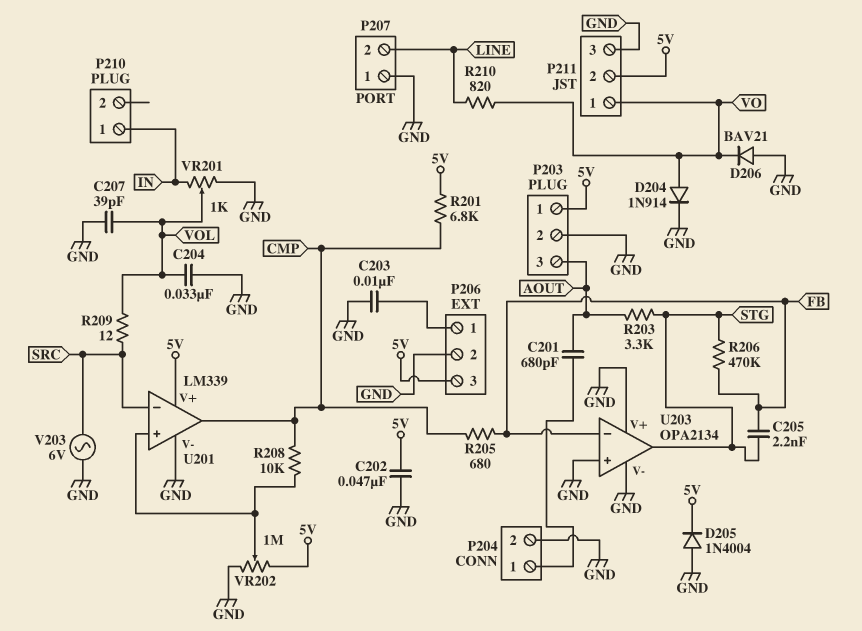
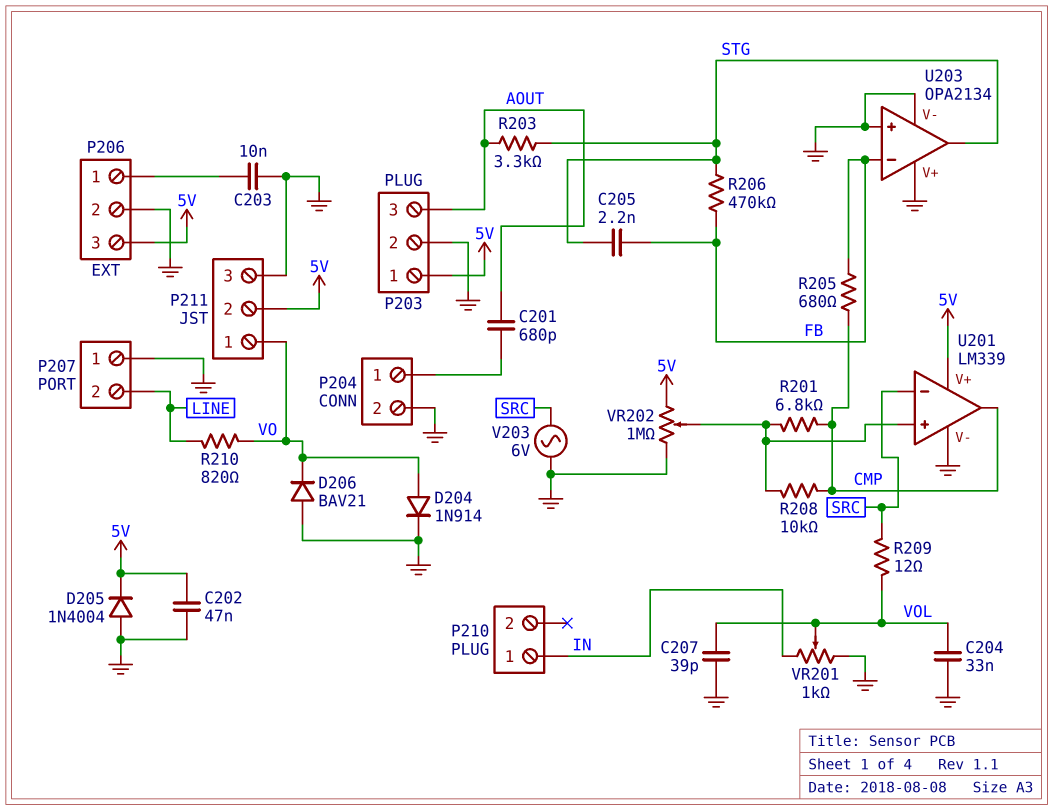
R201: 6.8k (5V, CMP) -> 6.8k (CMP, U201/in+)

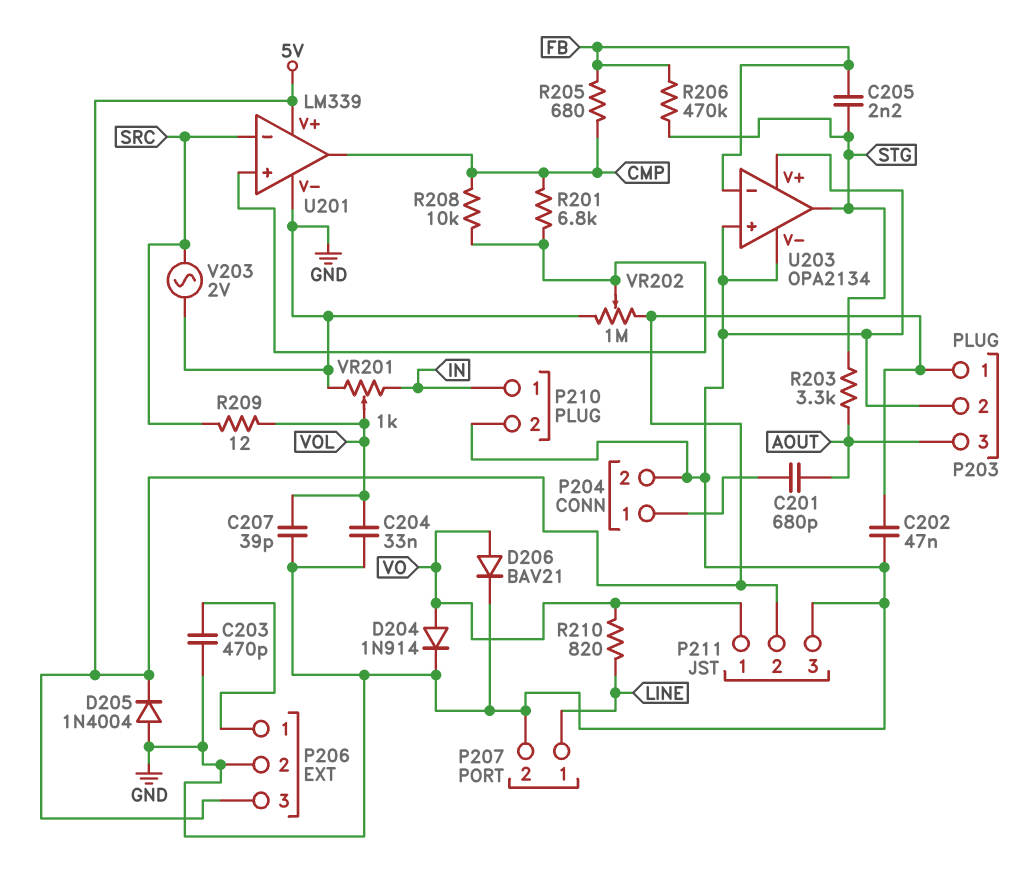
C203: 10nF (GND, P206/1) -> 470pF (GND, P206/1)
D206: diode BAV21 (A GND, K VO) -> diode BAV21 (A VO, K GND)
P207 pin 1: GND -> LINE
P207 pin 2: LINE -> GND
P210 pin 2: none -> GND
V203: AC 6V (GND, SRC) -> AC 2V (GND, SRC)

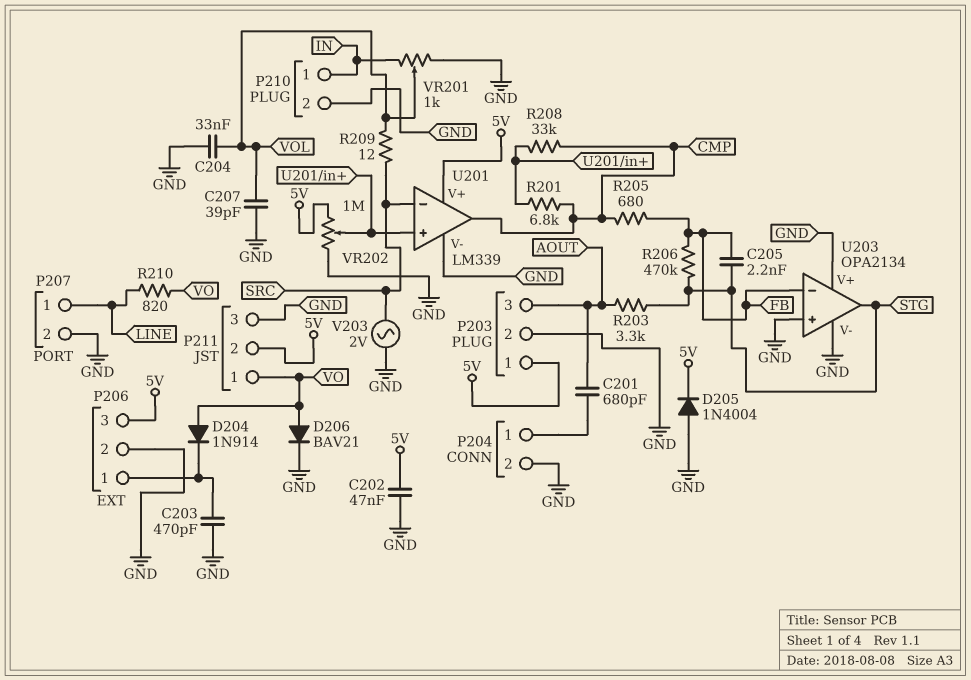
D204: diode 1N914 (A VO, K GND) -> diode 1N914 (A VO, K P206/1)
R208: 10k (CMP, U201/in+) -> 33k (CMP, U201/in+)

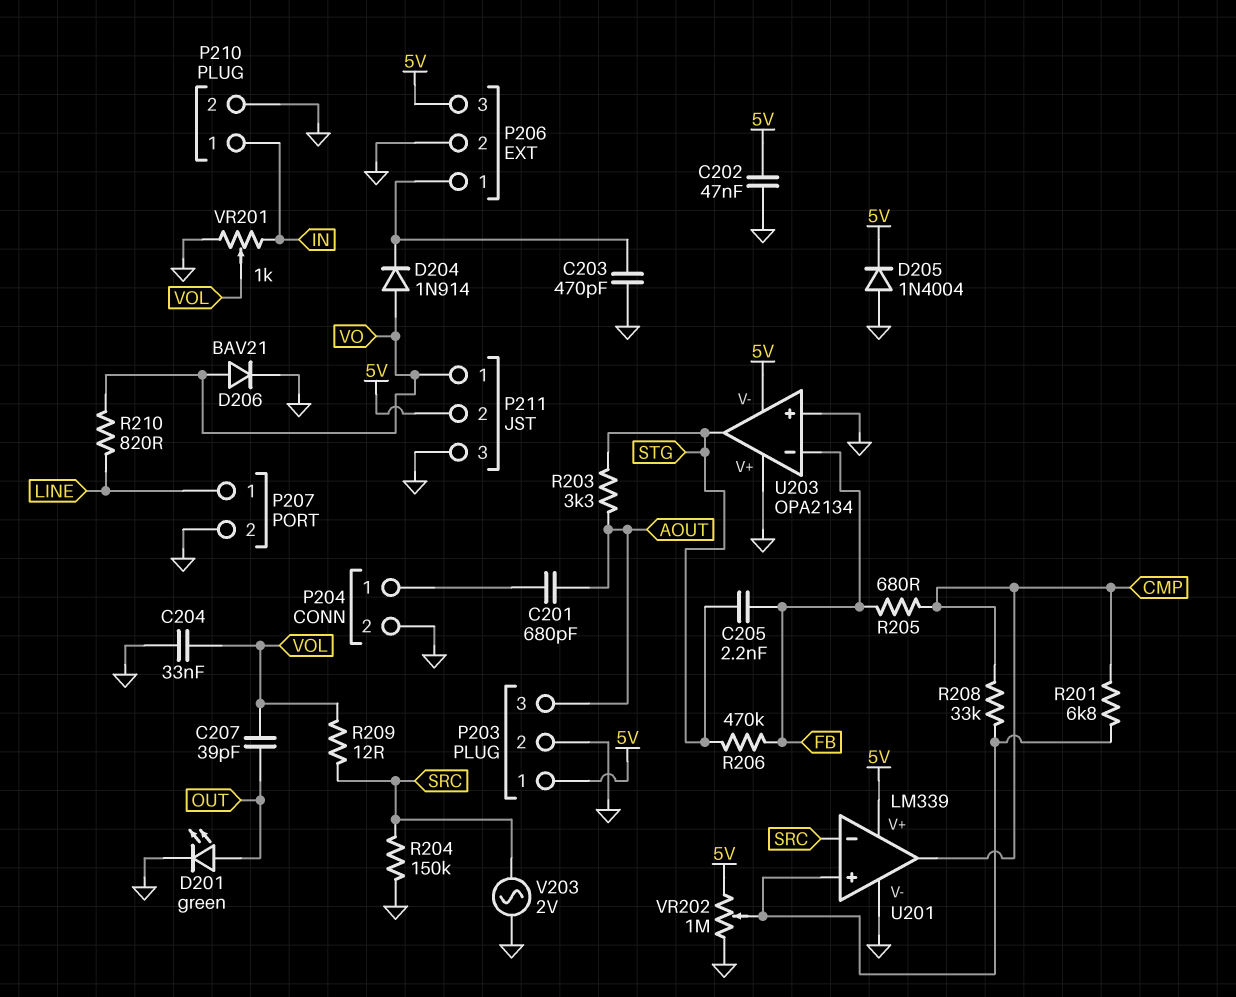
C207: 39pF (GND, VOL) -> 39pF (OUT, VOL)
D201: none -> LED green (A OUT, K GND)
R204: none -> 150k (GND, SRC)
U203 pin V-: GND -> 5V

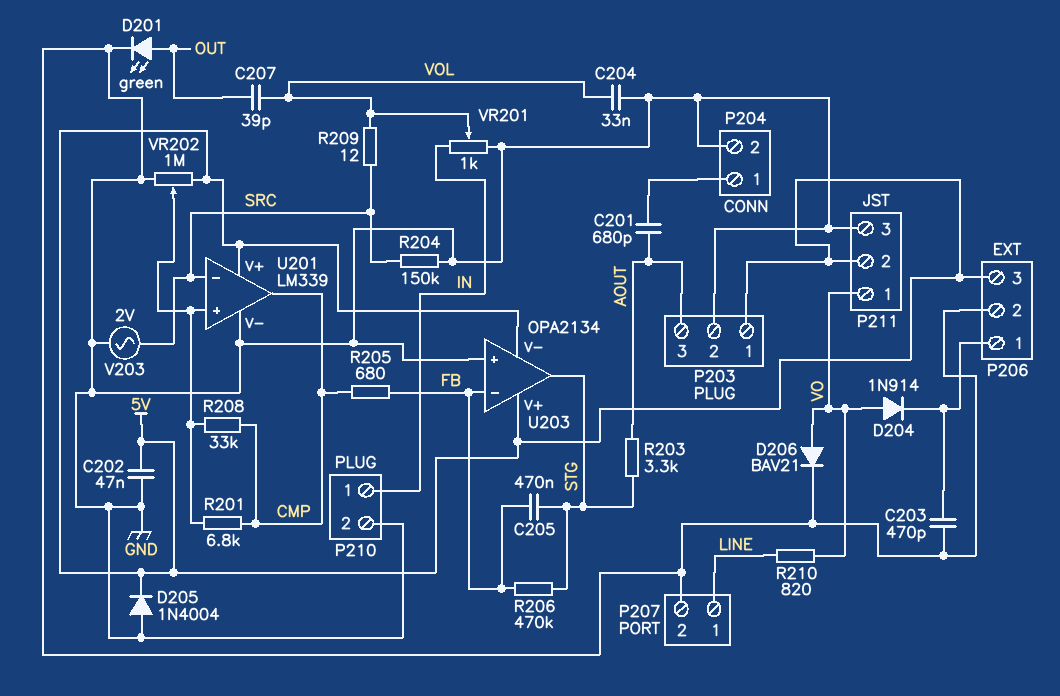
C205: 2.2nF (FB, STG) -> 470nF (FB, STG)
U203 pin V+: GND -> 5V

